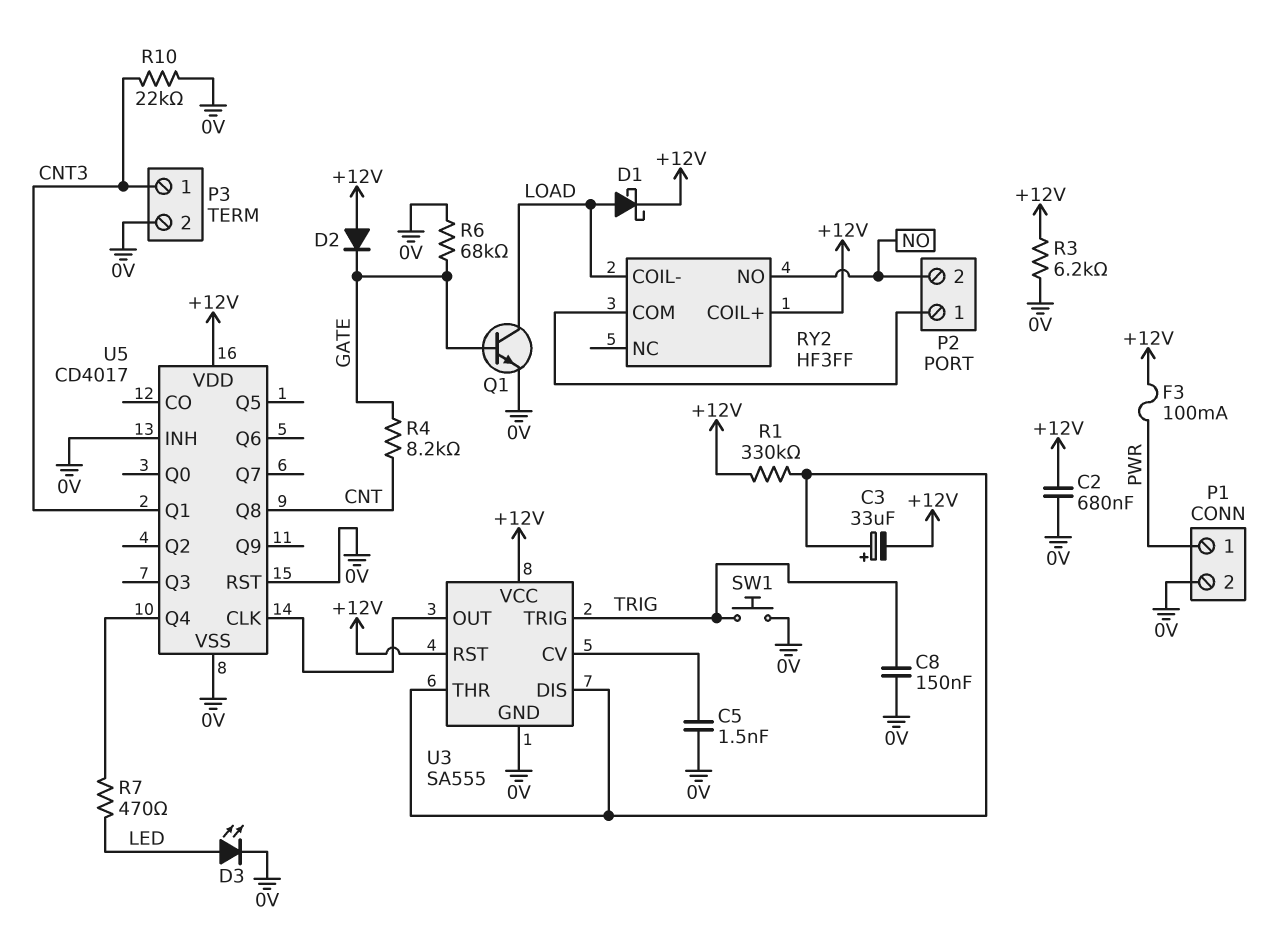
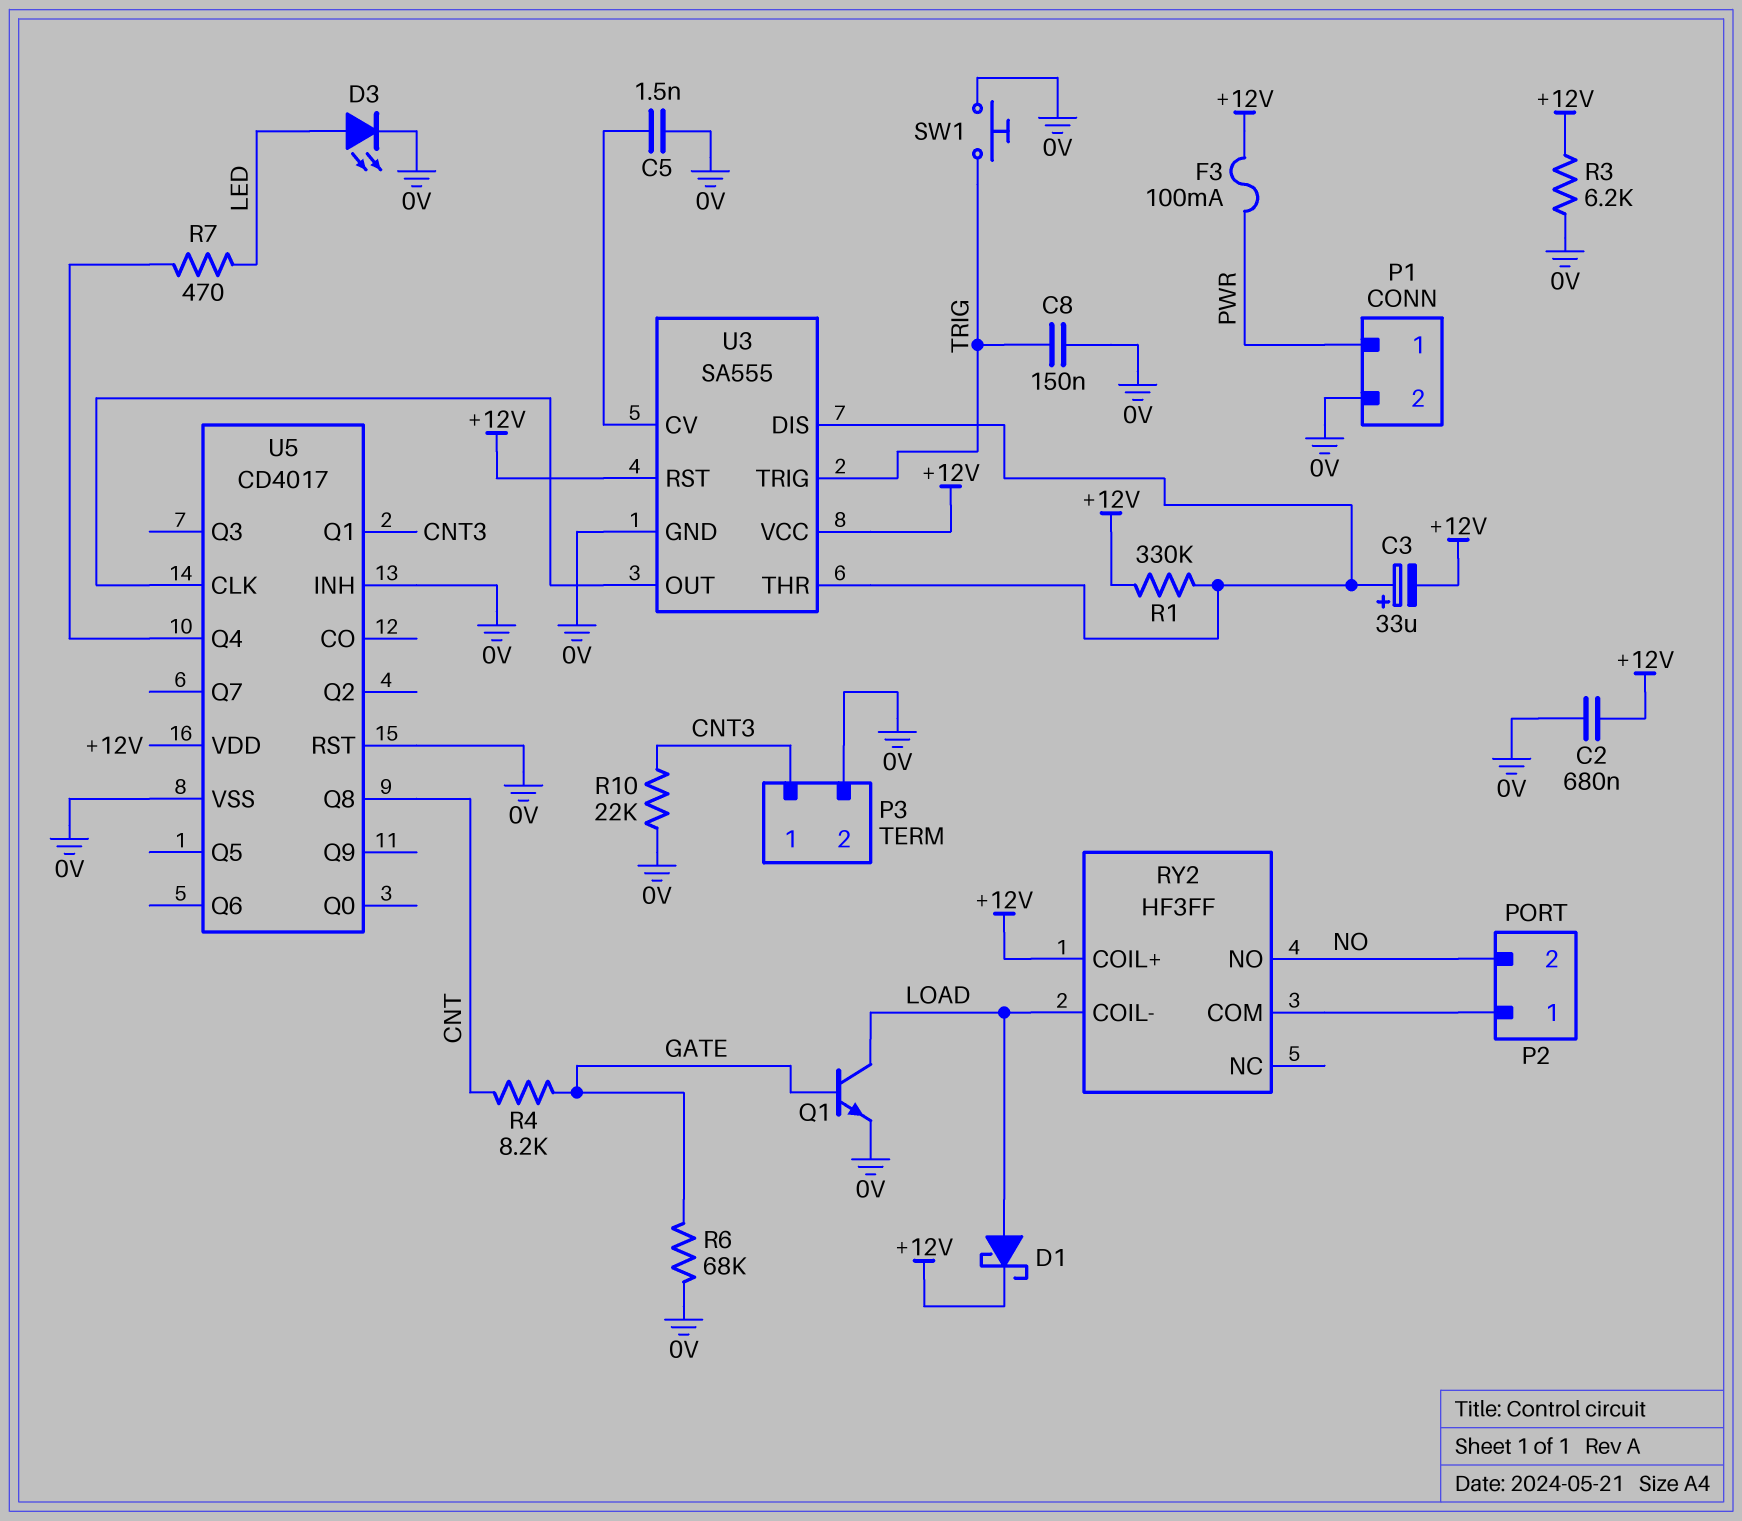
D2: diode (A +12V, K GATE) -> none

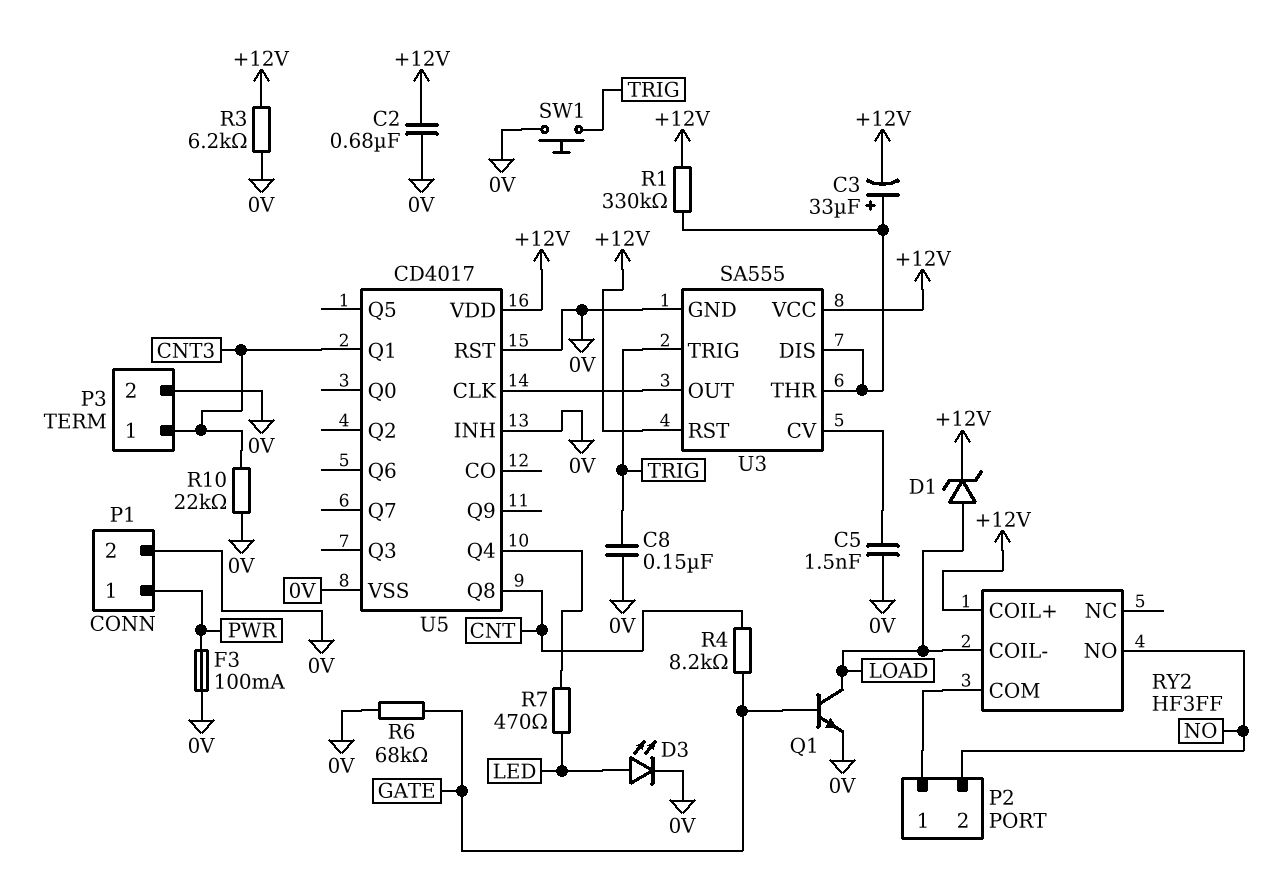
D1: schottky (A LOAD, K +12V) -> zener (A LOAD, K +12V)
F3: 100mA (+12V, PWR) -> 100mA (0V, PWR)

